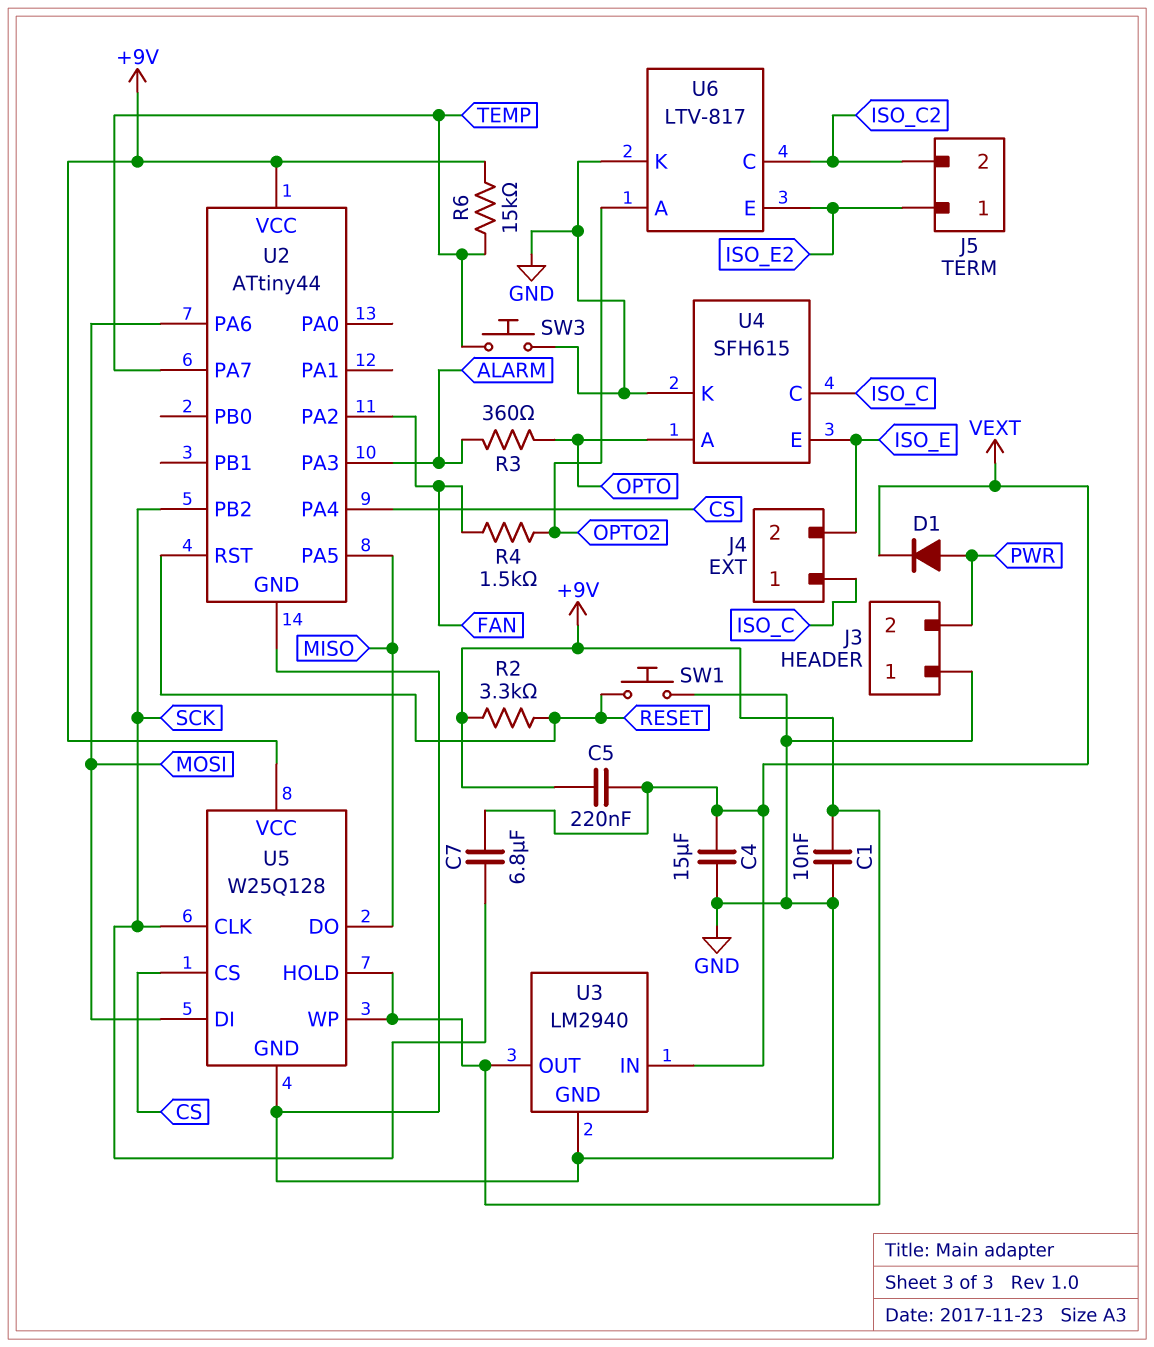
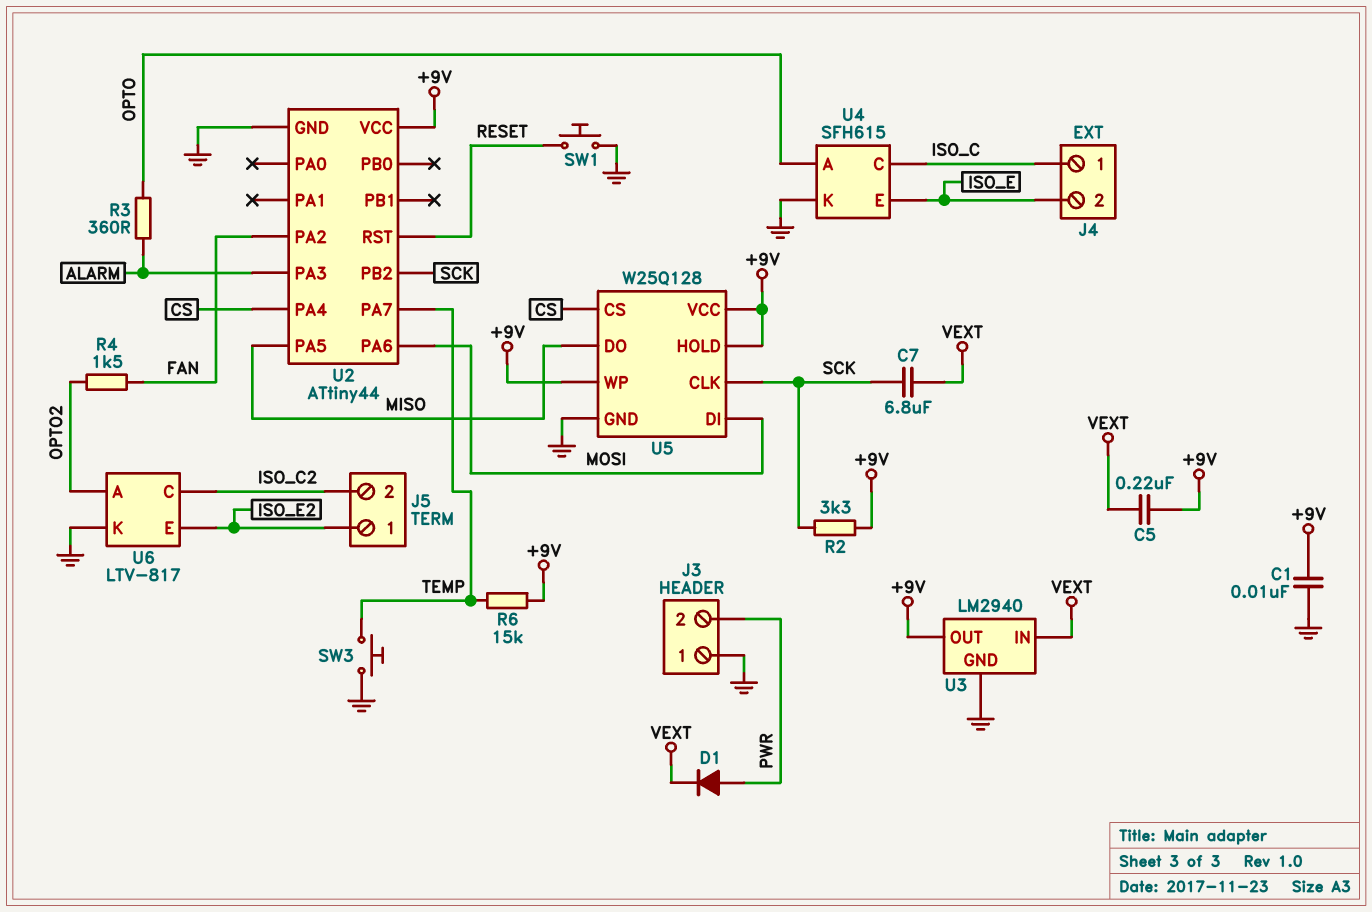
C4: 15uF (GND, VEXT) -> none
R2: 3.3k (+9V, RESET) -> 3.3k (+9V, SCK)

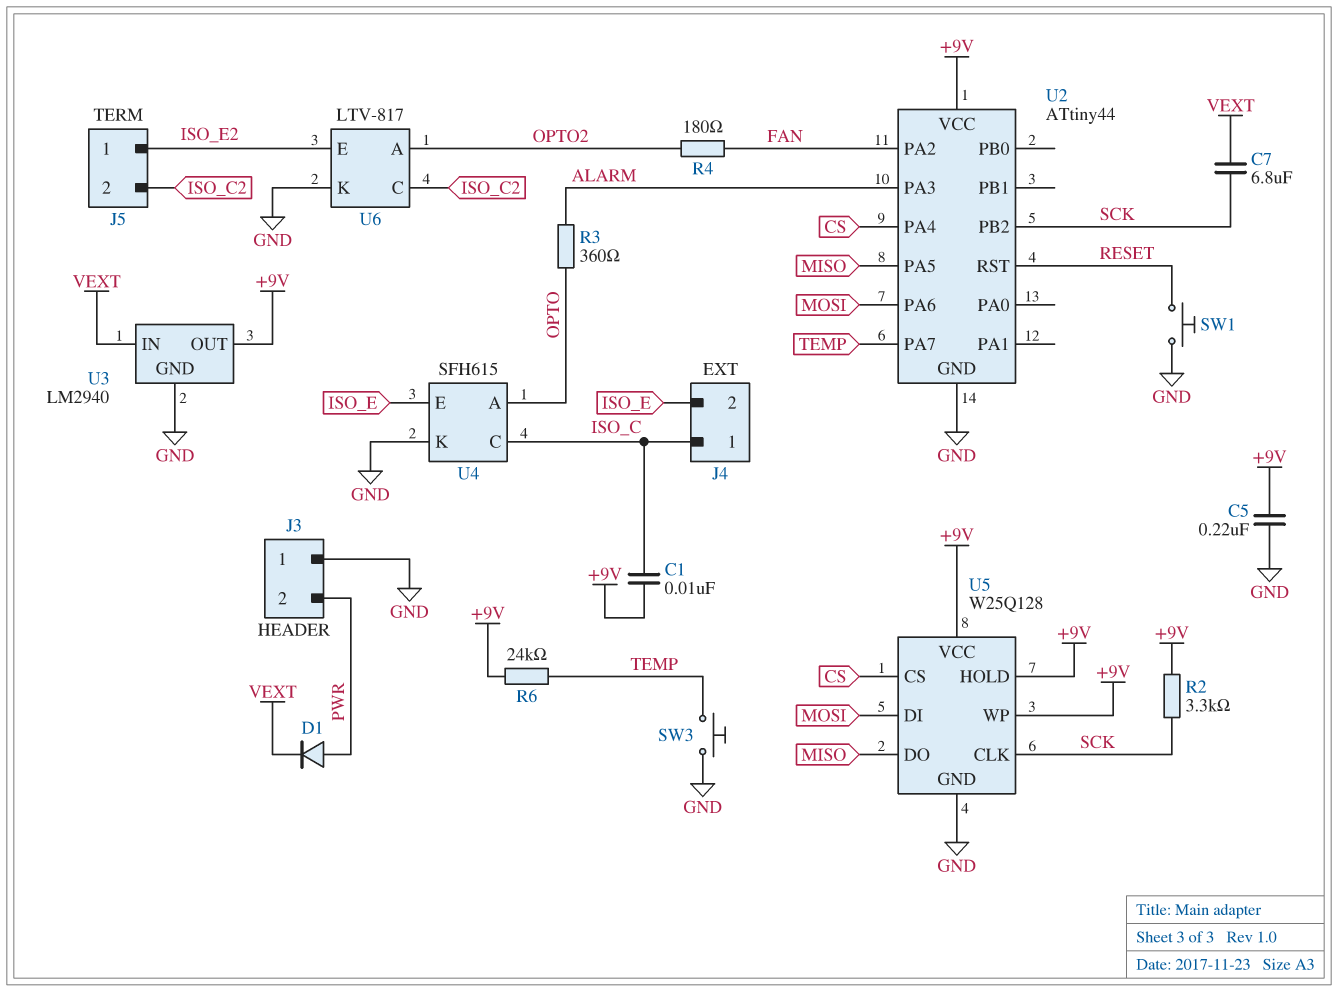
C1: 10nF (+9V, GND) -> 10nF (+9V, ISO_C)
C5: 220nF (+9V, VEXT) -> 220nF (+9V, GND)
R4: 1.5k (FAN, OPTO2) -> 180 (FAN, OPTO2)
R6: 15k (+9V, TEMP) -> 24k (+9V, TEMP)

